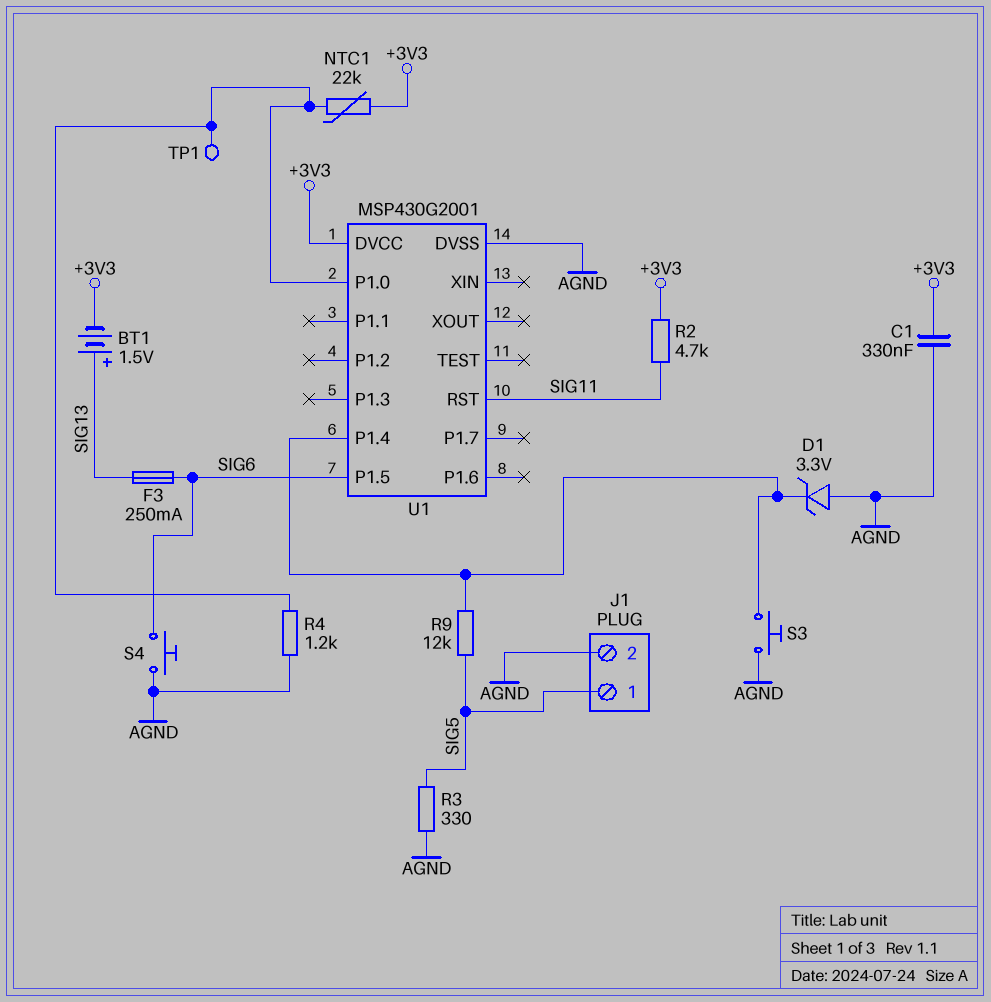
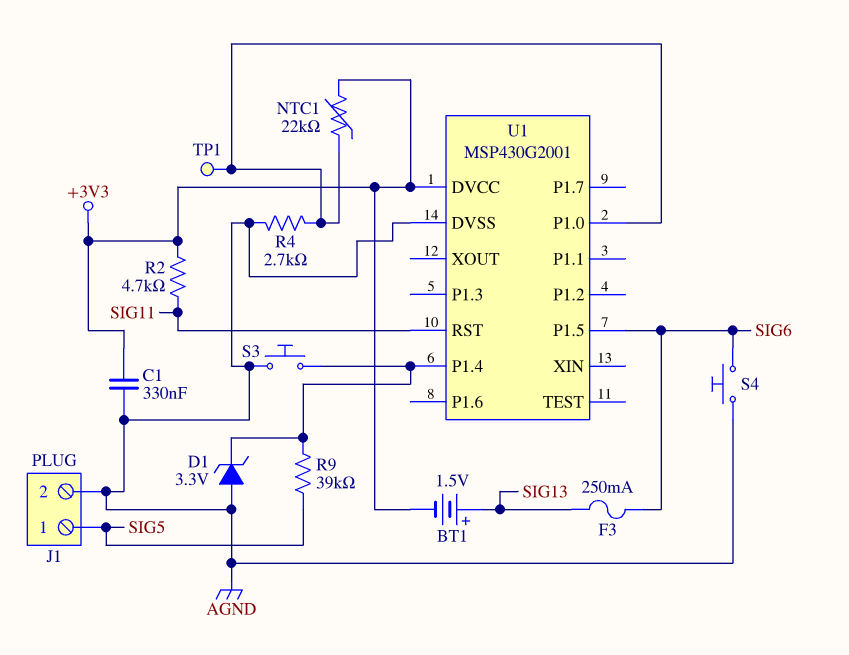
R3: 330 (AGND, SIG5) -> none
R4: 1.2k (AGND, U1/P1.0) -> 2.7k (AGND, U1/P1.0)
R9: 12k (SIG5, U1/P1.4) -> 39k (SIG5, U1/P1.4)

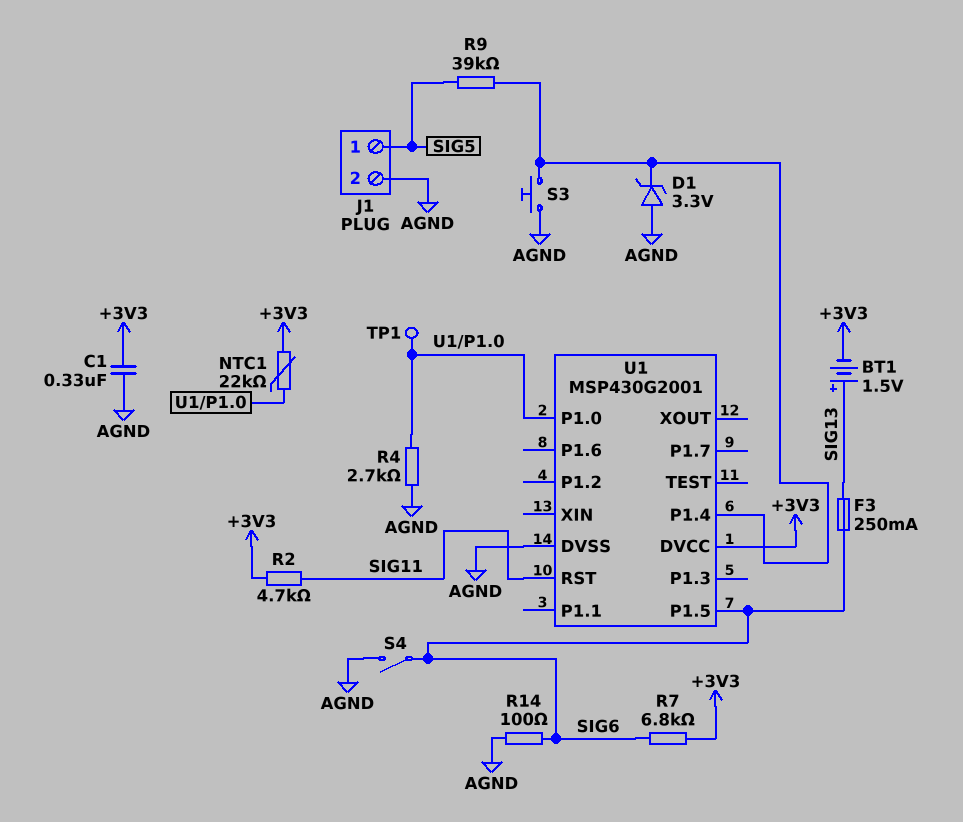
R7: none -> 6.8k (+3V3, SIG6)
R14: none -> 100 (AGND, SIG6)
S4: button (AGND, SIG6) -> switch (AGND, SIG6)

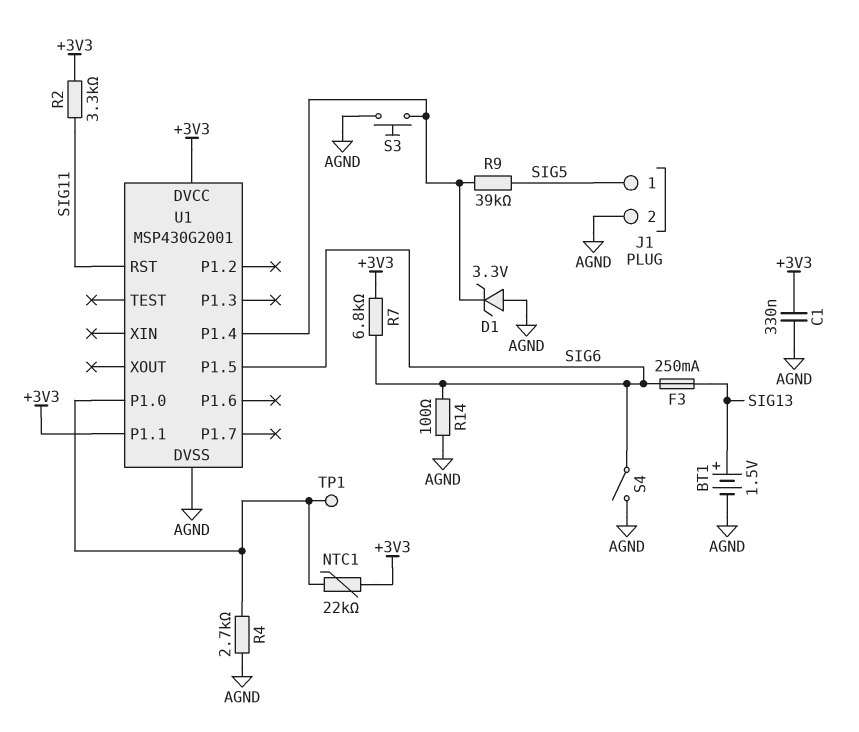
BT1: 1.5V (plus SIG13, minus +3V3) -> 1.5V (plus SIG13, minus AGND)
R2: 4.7k (+3V3, SIG11) -> 3.3k (+3V3, SIG11)
U1 pin P1.1: none -> +3V3

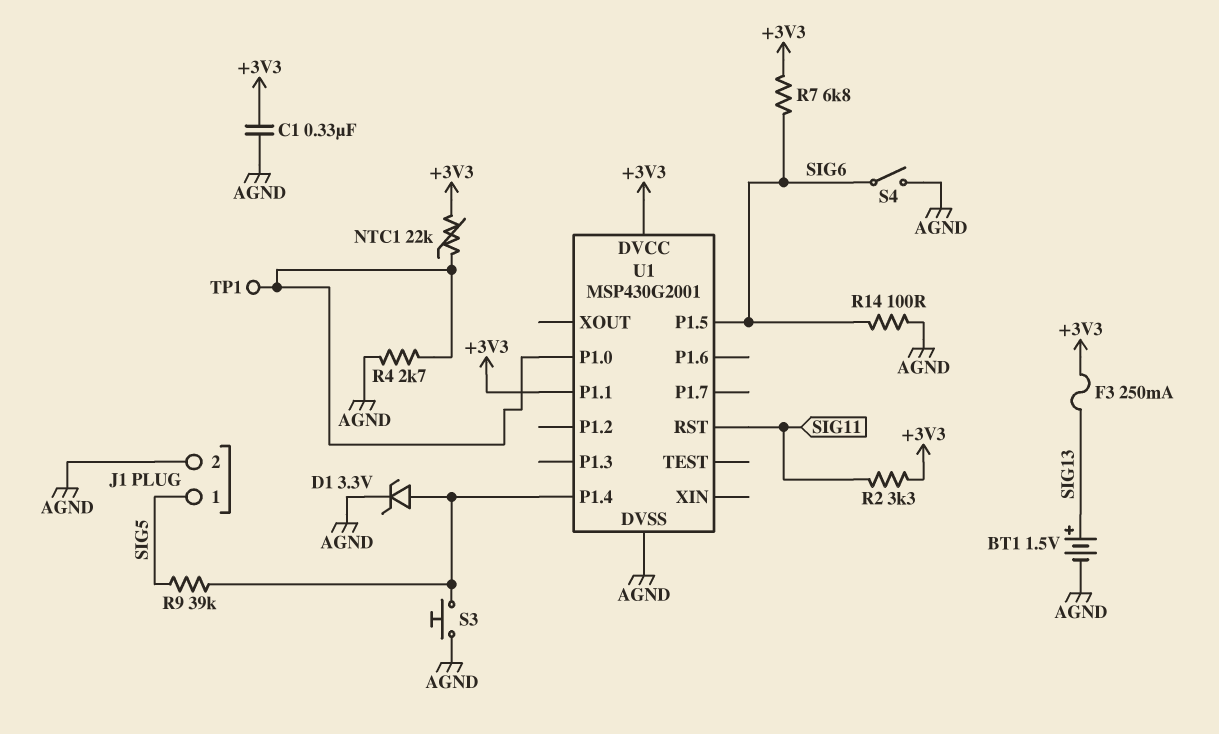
D1: zener 3.3V (A AGND, K U1/P1.4) -> zener 3.3V (A U1/P1.4, K AGND)
F3: 250mA (SIG6, SIG13) -> 250mA (+3V3, SIG13)

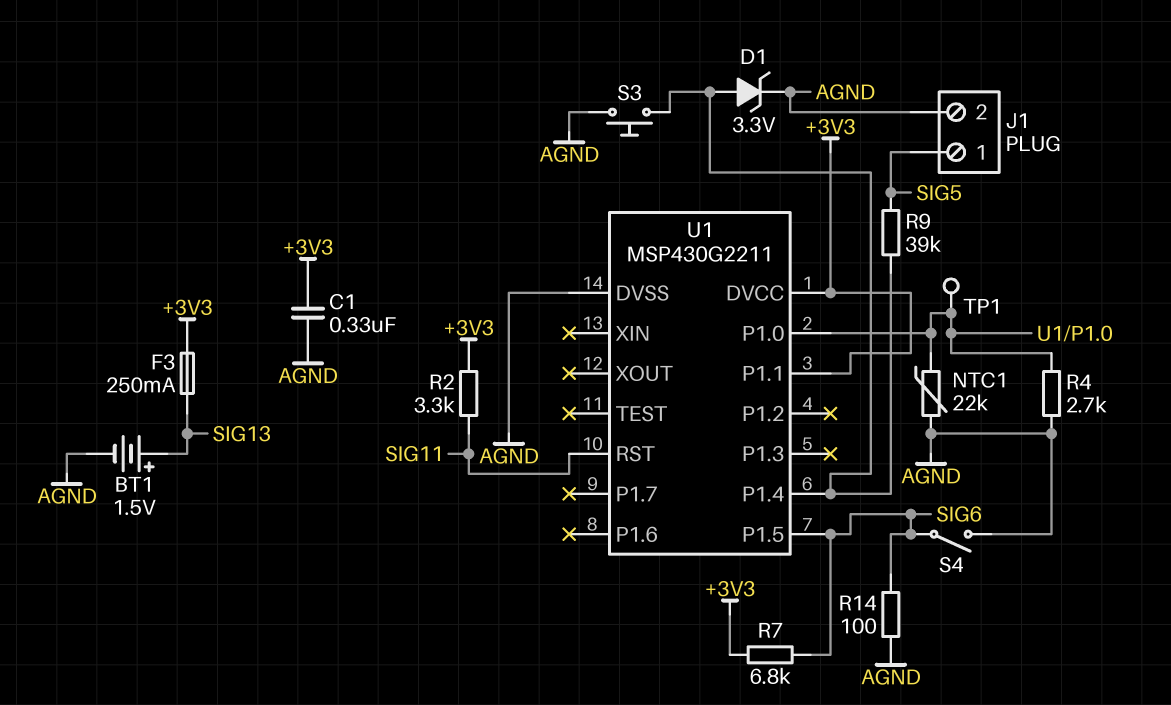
NTC1: 22k (+3V3, U1/P1.0) -> 22k (AGND, U1/P1.0)
U1: MSP430G2001 -> MSP430G2211

